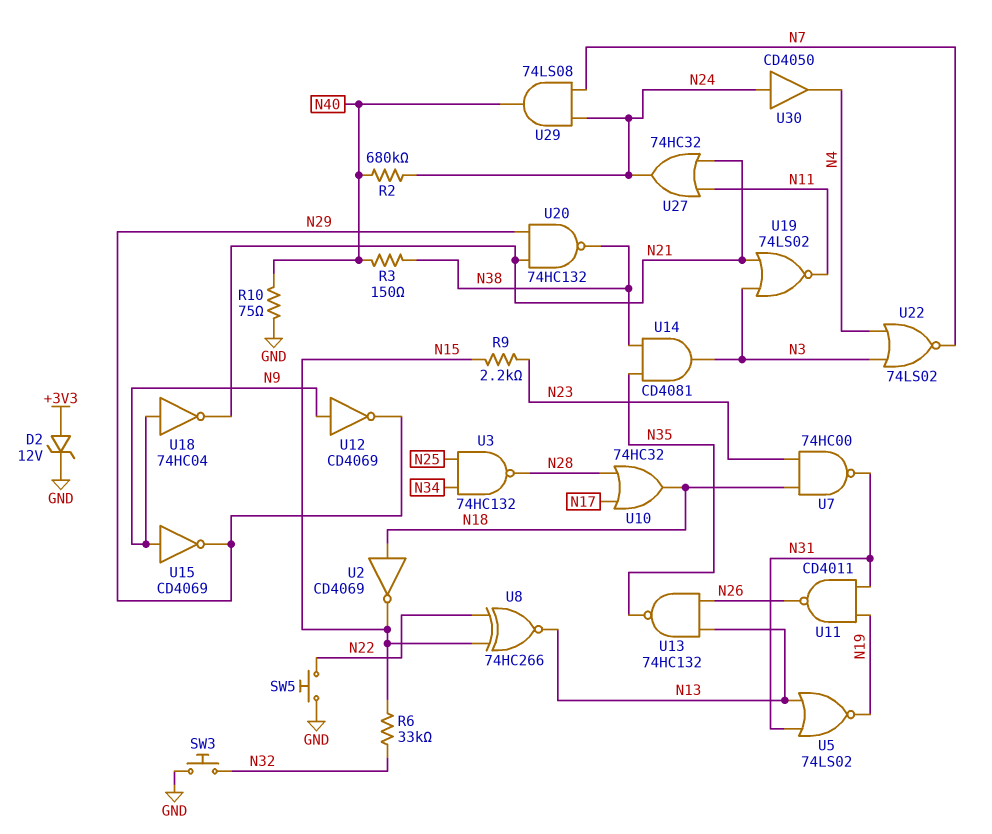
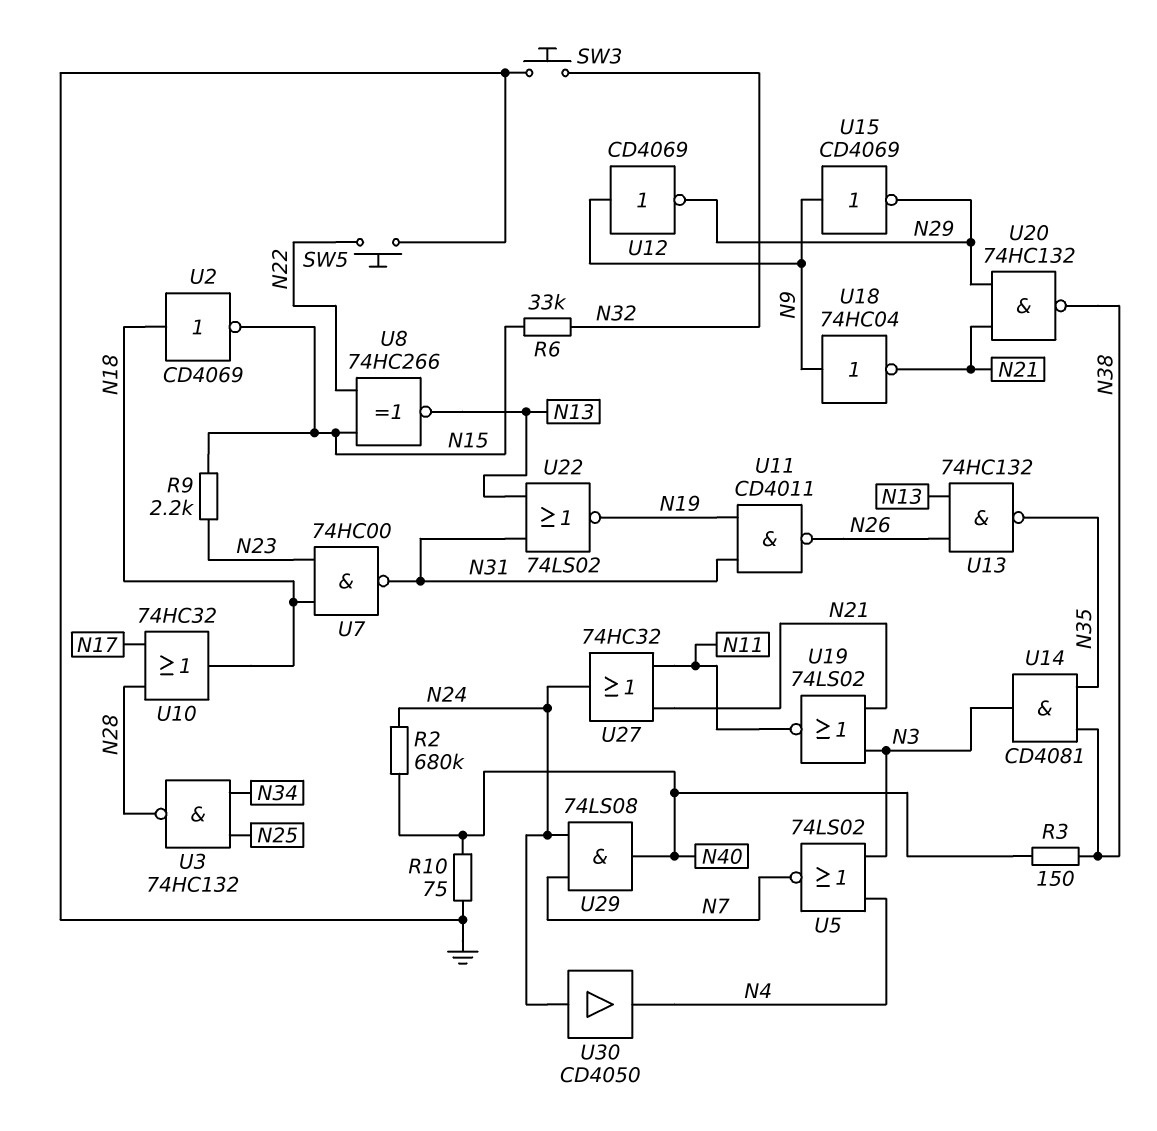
D2: zener 12V (A +3V3, K GND) -> none
U5: NOR 74LS02 (in N13, in N31, out N19) -> NOR 74LS02 (in N3, in N4, out N7)
U22: NOR 74LS02 (in N3, in N4, out N7) -> NOR 74LS02 (in N13, in N31, out N19)

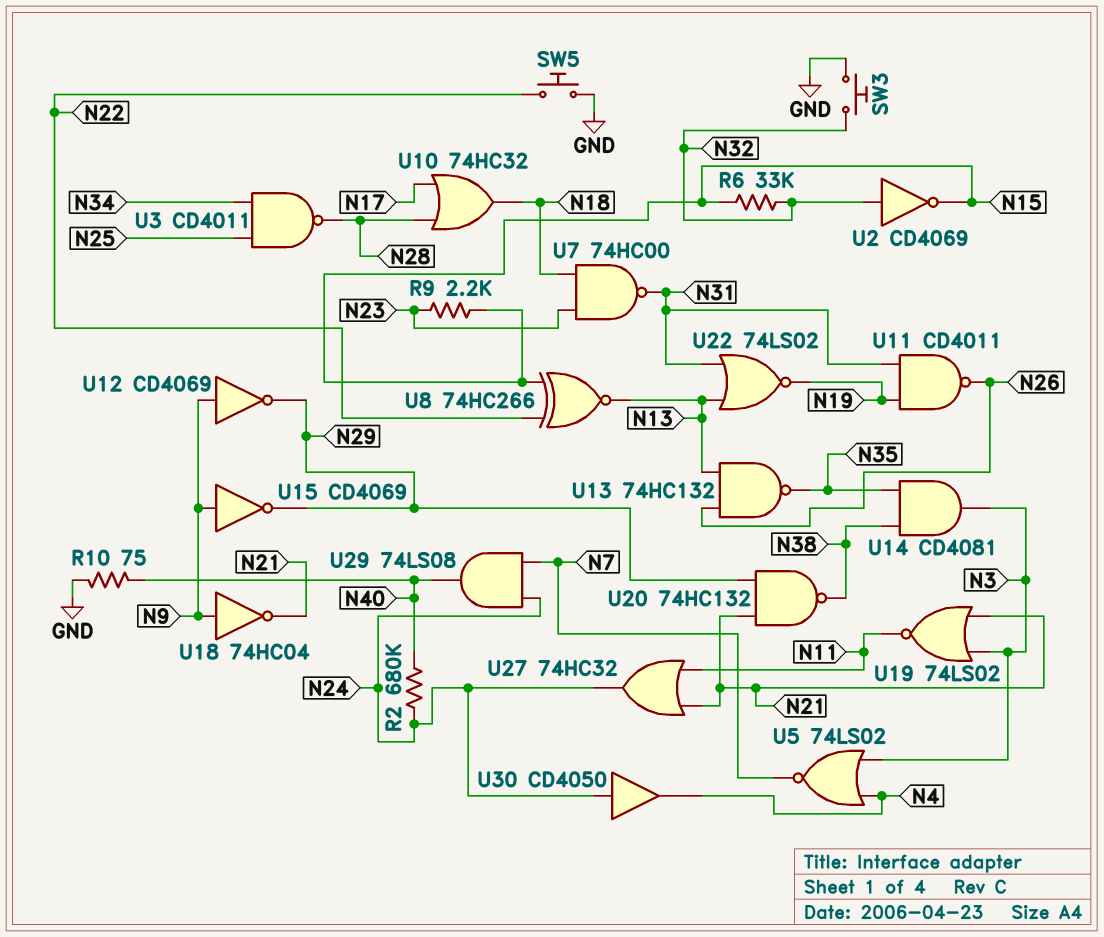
R3: 150 (N38, N40) -> none
U2: NOT CD4069 (in N18, out N15) -> NOT CD4069 (in N32, out N15)
U3: NAND 74HC132 (in N25, in N34, out N28) -> NAND CD4011 (in N25, in N34, out N28)

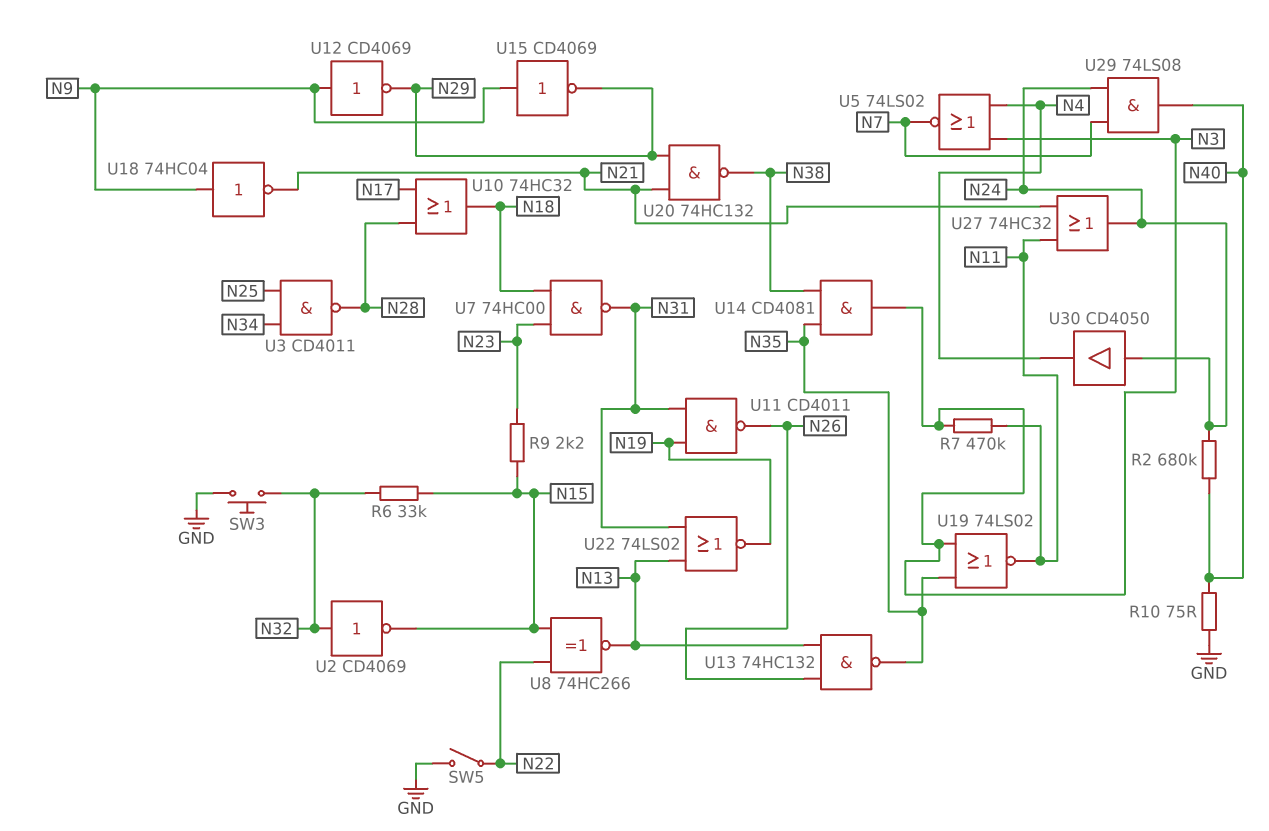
R7: none -> 470k (N3, N11)
SW5: button (GND, N22) -> switch (GND, N22)
U19: NOR 74LS02 (in N3, in N21, out N11) -> NOR 74LS02 (in N3, in N35, out N11)

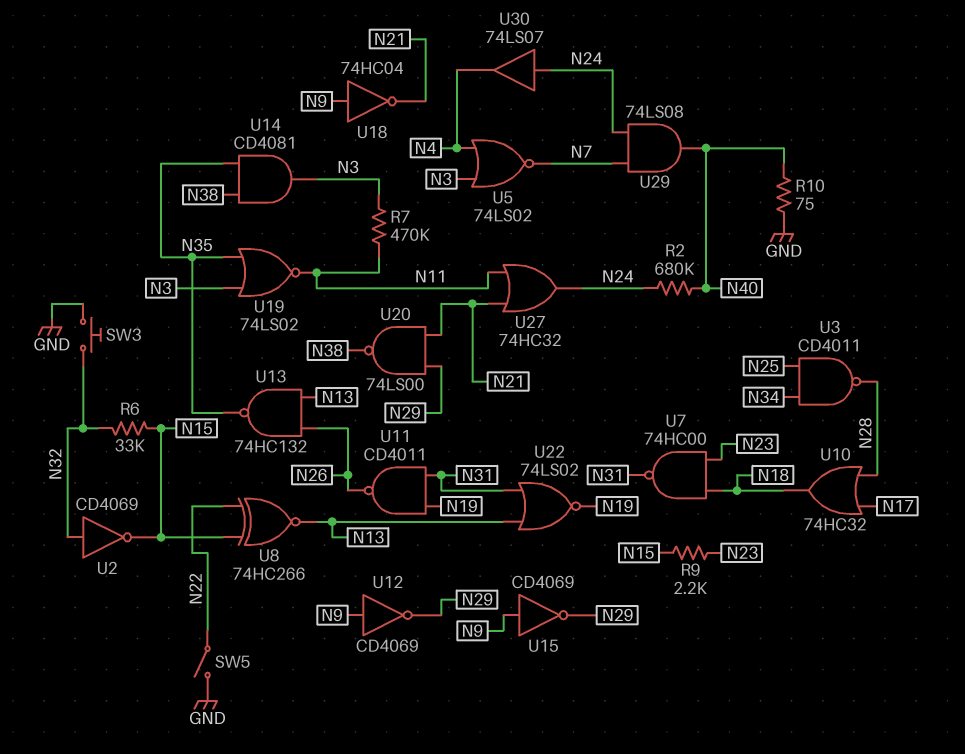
U20: NAND 74HC132 (in N21, in N29, out N38) -> NAND 74LS00 (in N21, in N29, out N38)
U30: buffer CD4050 (in N24, out N4) -> buffer 74LS07 (in N24, out N4)

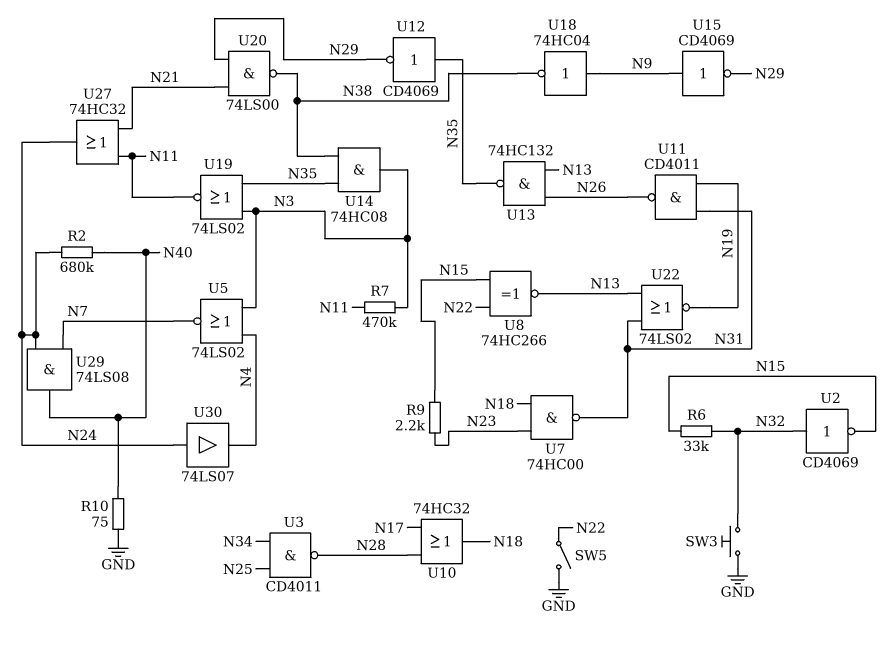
U12: NOT CD4069 (in N9, out N29) -> NOT CD4069 (in N35, out N29)
U14: AND CD4081 (in N35, in N38, out N3) -> AND 74HC08 (in N35, in N38, out N3)
U18: NOT 74HC04 (in N9, out N21) -> NOT 74HC04 (in N9, out N38)

